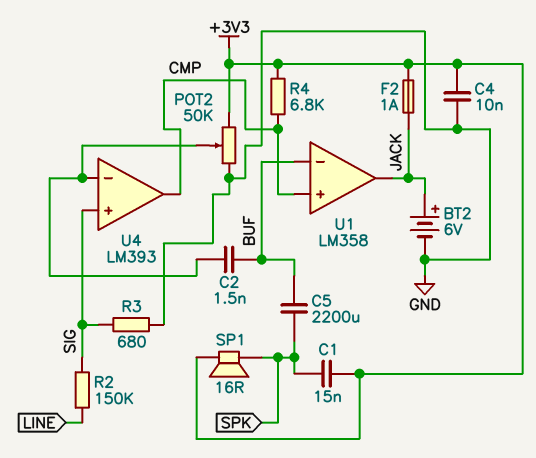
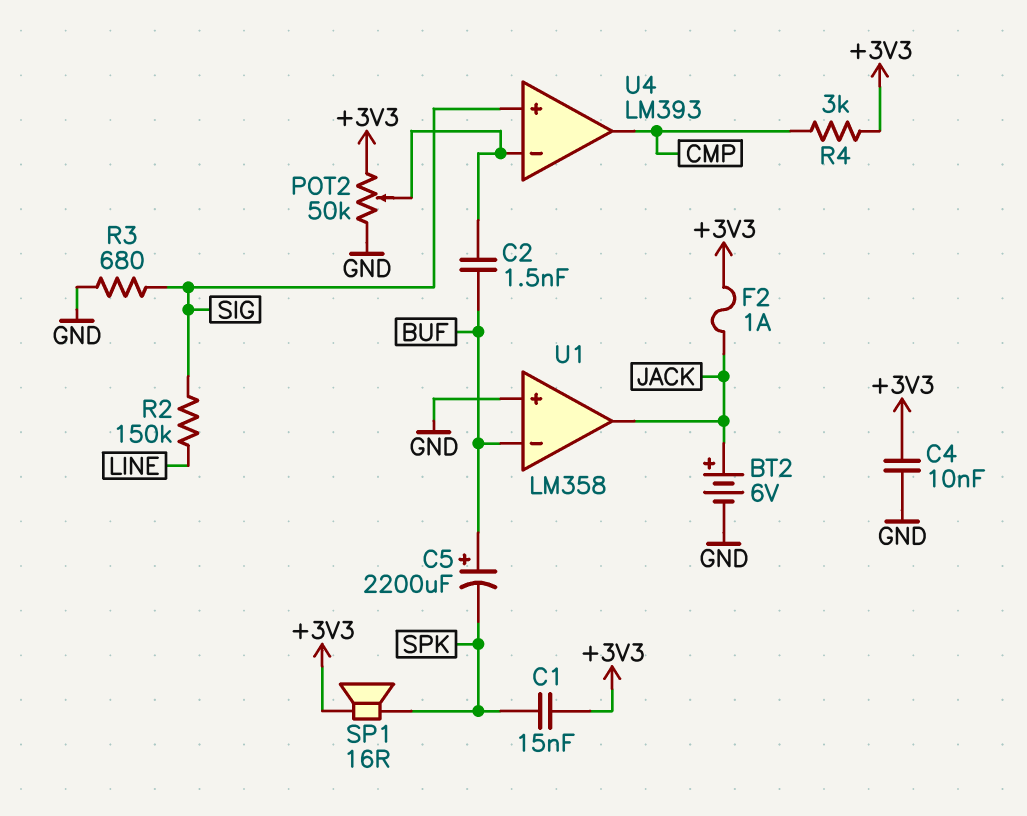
C5: 2200uF (BUF, SPK) -> 2200uF (plus BUF, minus SPK)
R4: 6.8k (+3V3, CMP) -> 3k (+3V3, CMP)
U1 pin in+: CMP -> GND

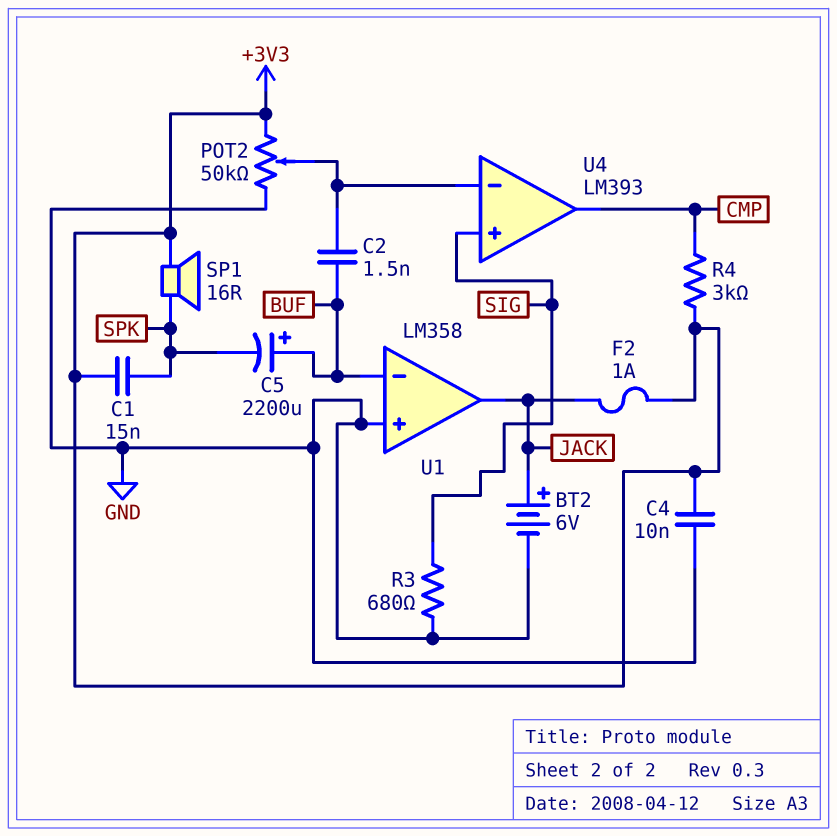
R2: 150k (LINE, SIG) -> none

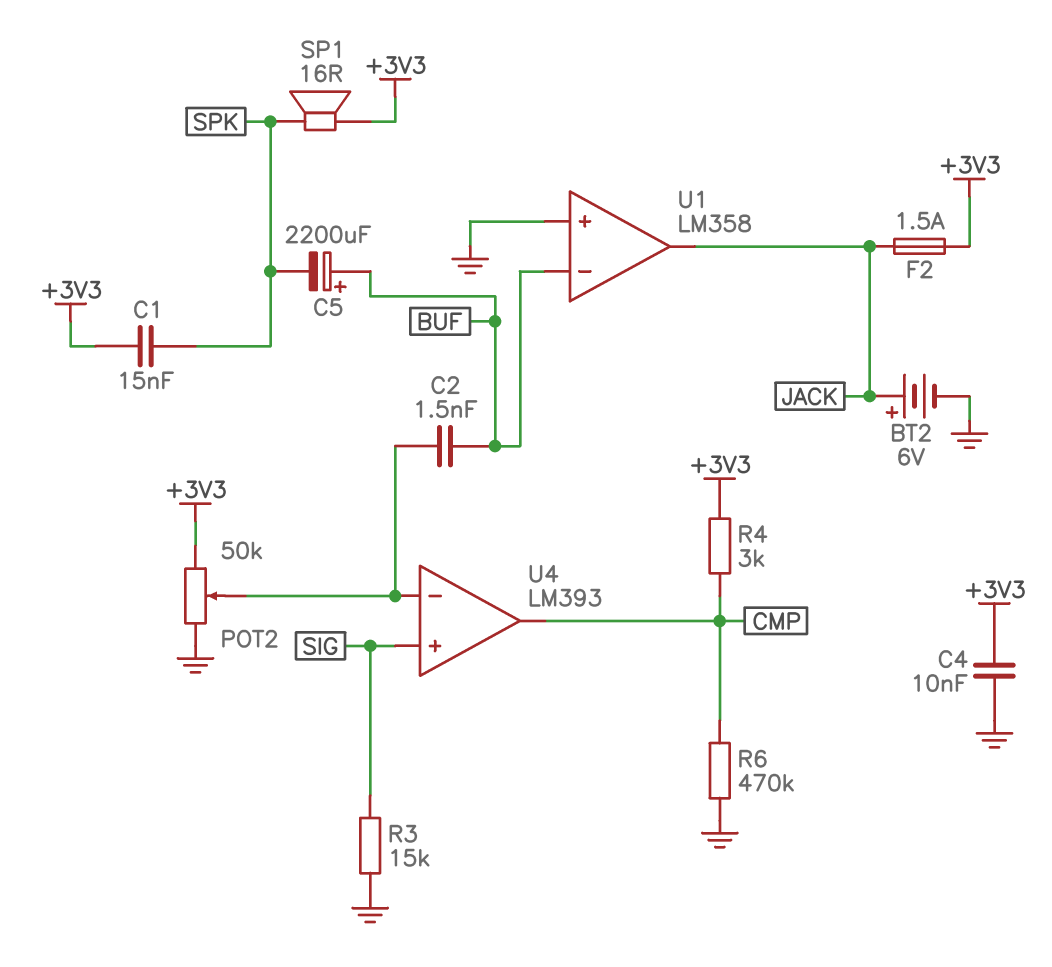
F2: 1A (+3V3, JACK) -> 1.5A (+3V3, JACK)
R3: 680 (GND, SIG) -> 15k (GND, SIG)
R6: none -> 470k (CMP, GND)

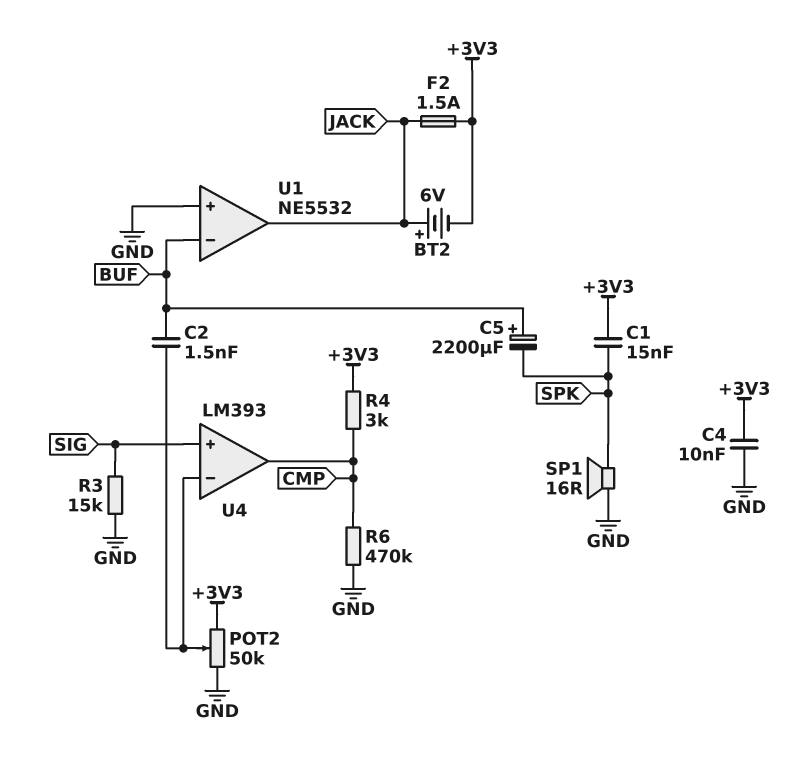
BT2: 6V (plus JACK, minus GND) -> 6V (plus JACK, minus +3V3)
SP1: speaker 16R (+3V3, SPK) -> speaker 16R (GND, SPK)
U1: LM358 -> NE5532

